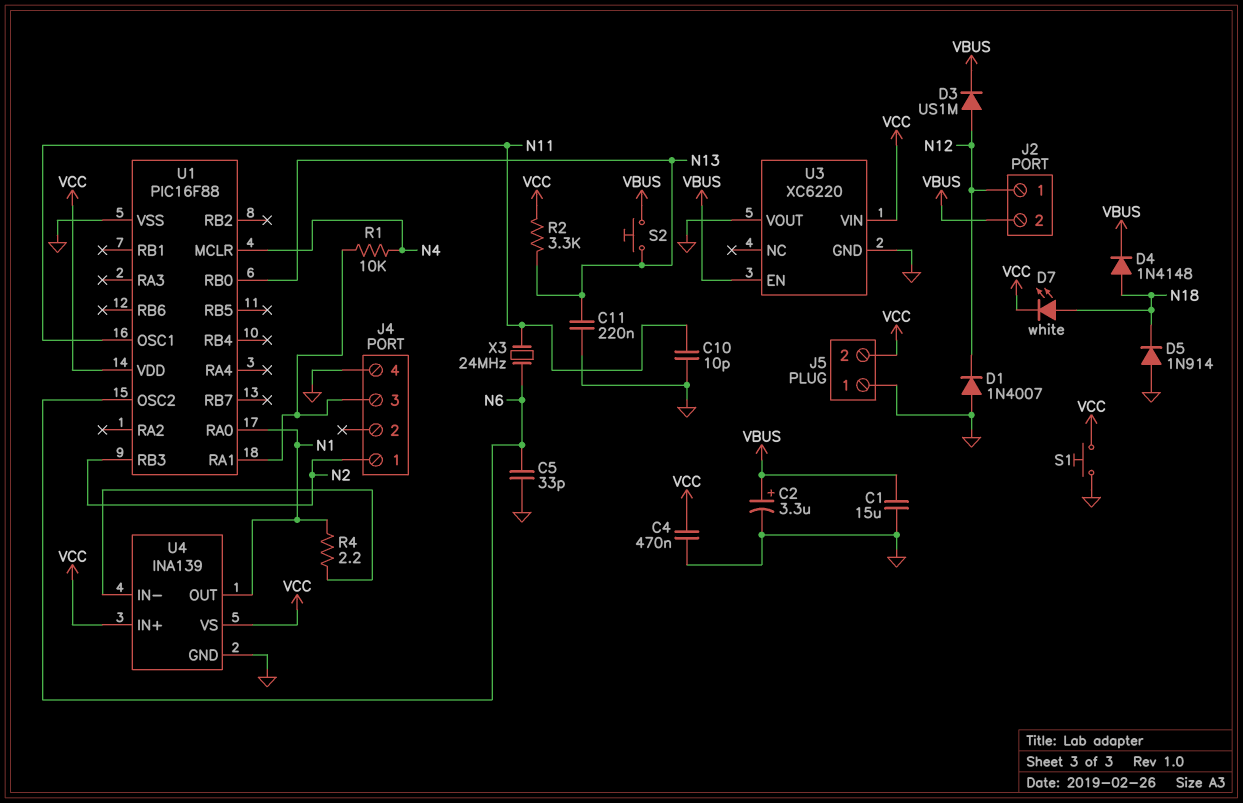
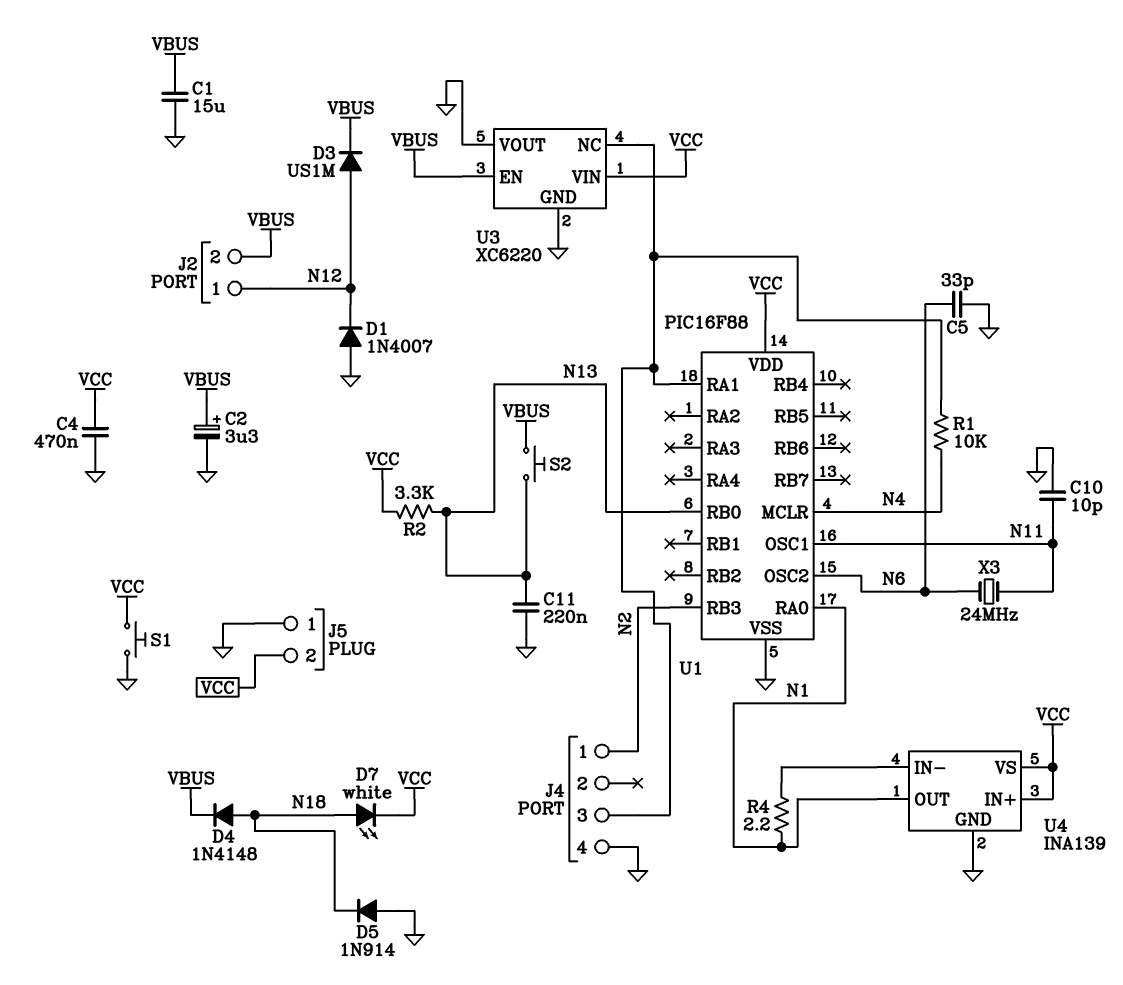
U3 pin NC: none -> J4/3

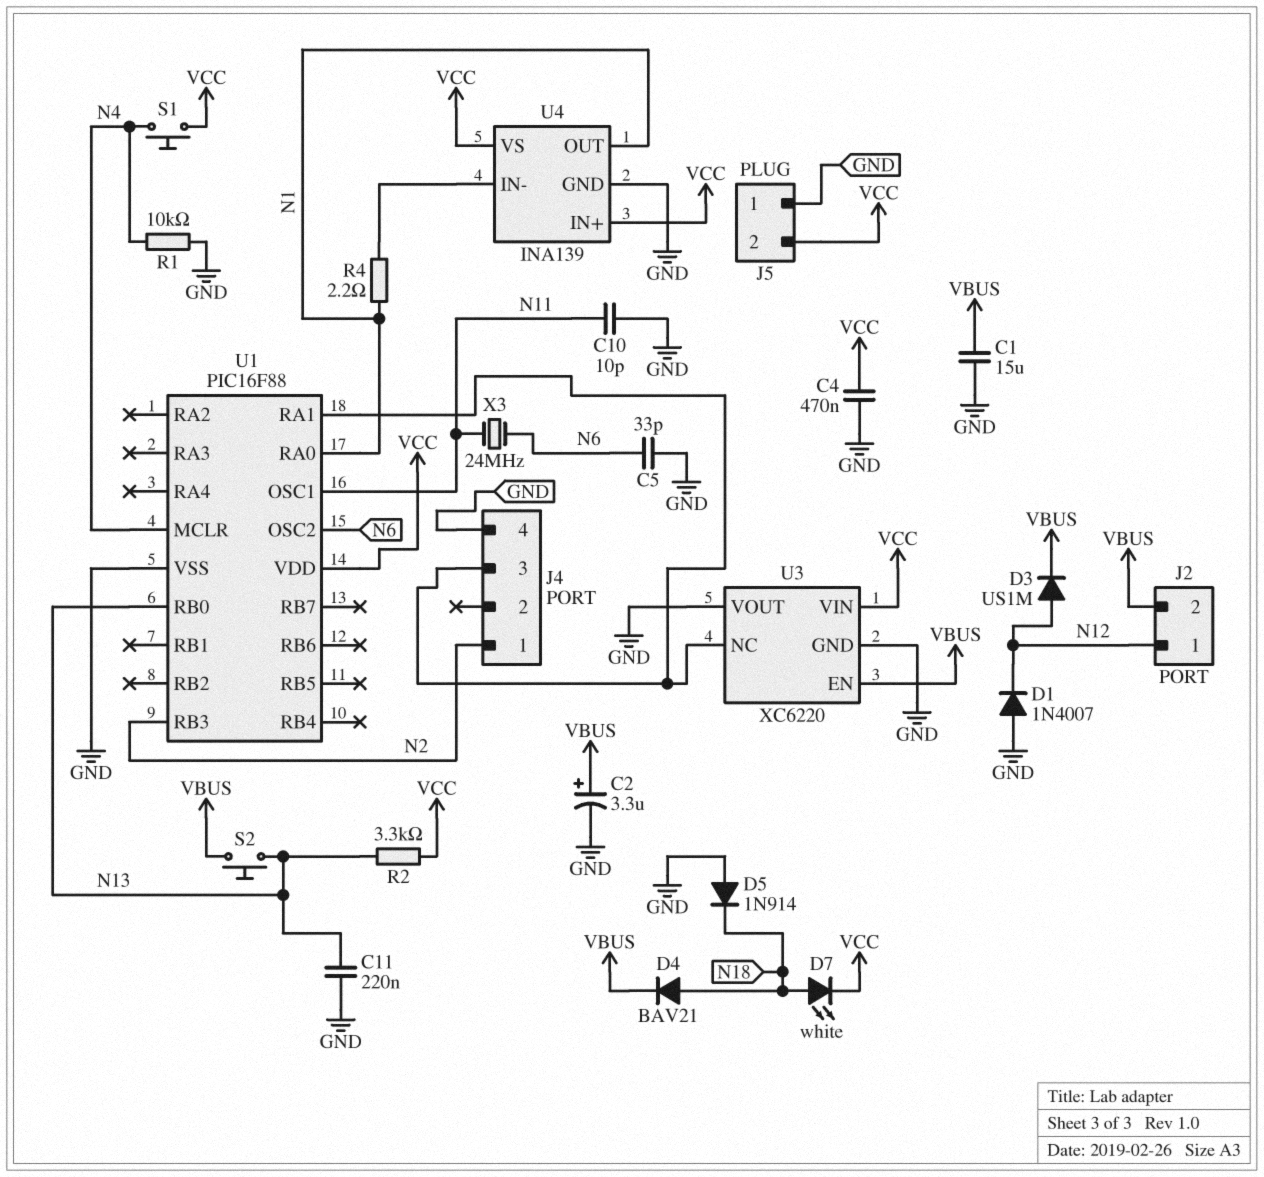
D4: diode 1N4148 (A N18, K VBUS) -> diode BAV21 (A N18, K VBUS)
R1: 10k (J4/3, N4) -> 10k (GND, N4)
S1: button (GND, VCC) -> button (N4, VCC)

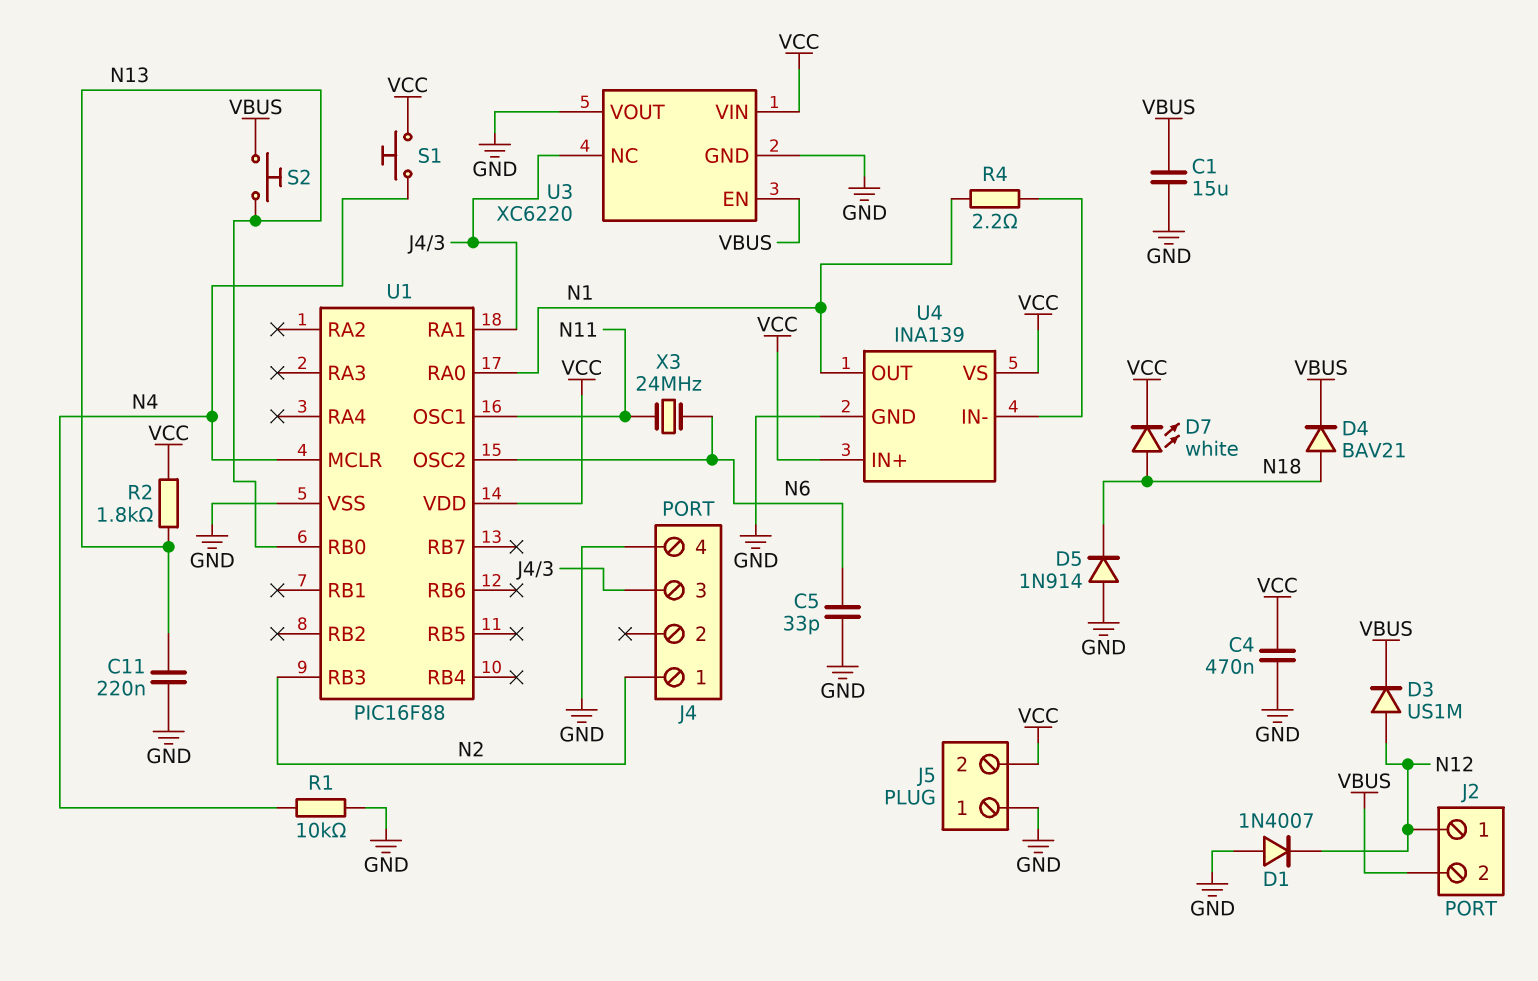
C2: 3.3uF (plus VBUS, minus GND) -> none
C10: 10pF (GND, N11) -> none
R2: 3.3k (N13, VCC) -> 1.8k (N13, VCC)

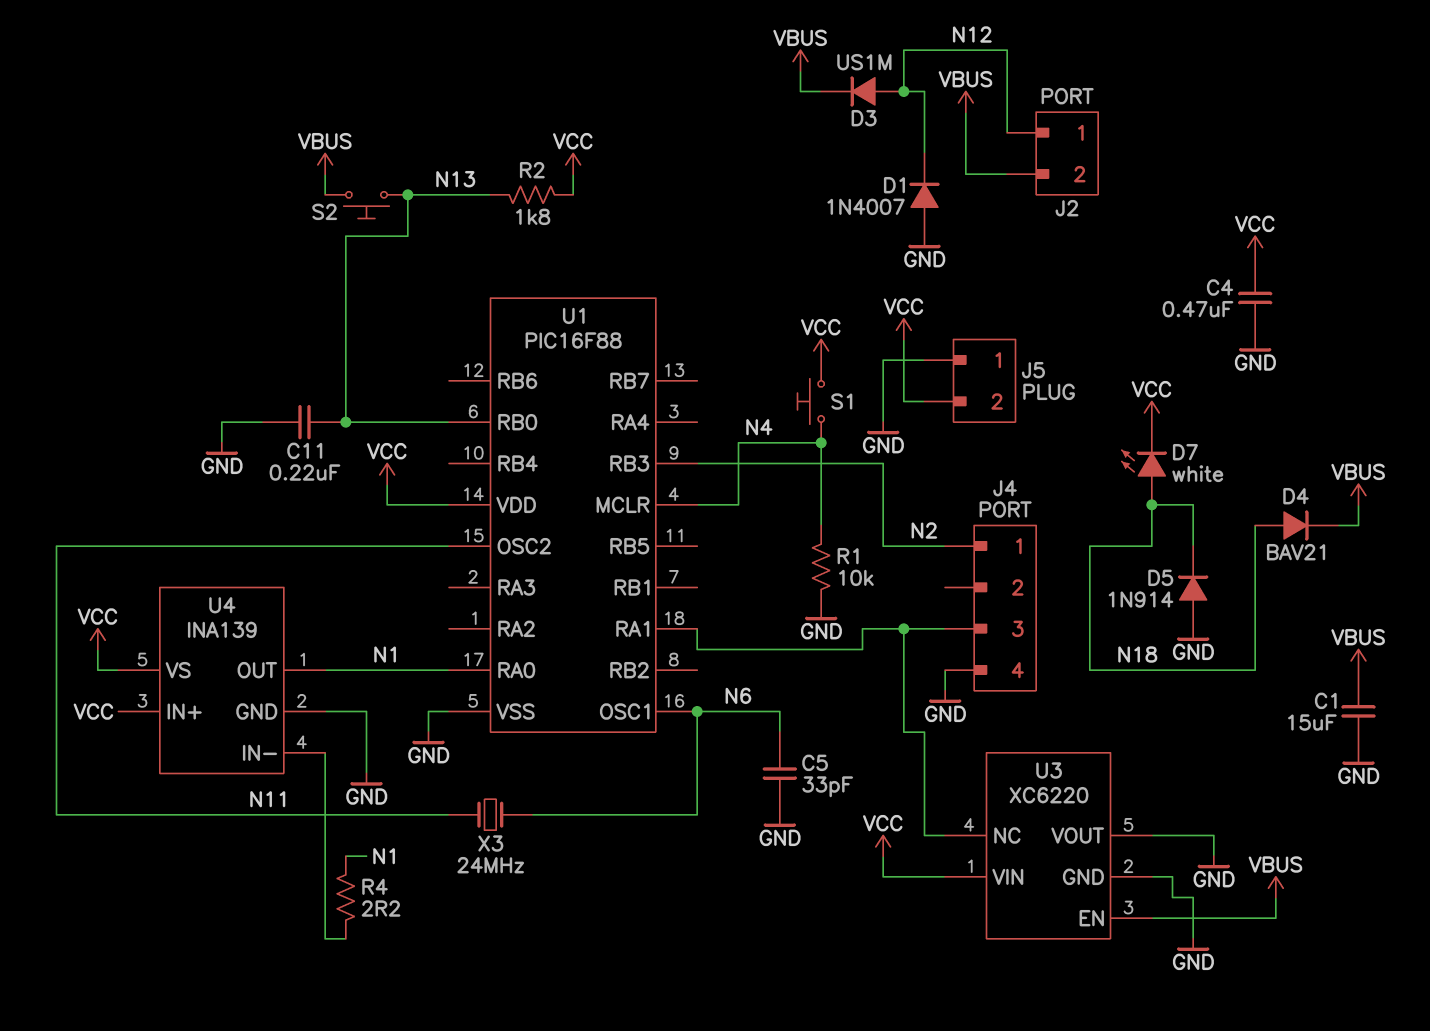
U1 pin OSC1: N11 -> N6
U1 pin OSC2: N6 -> N11

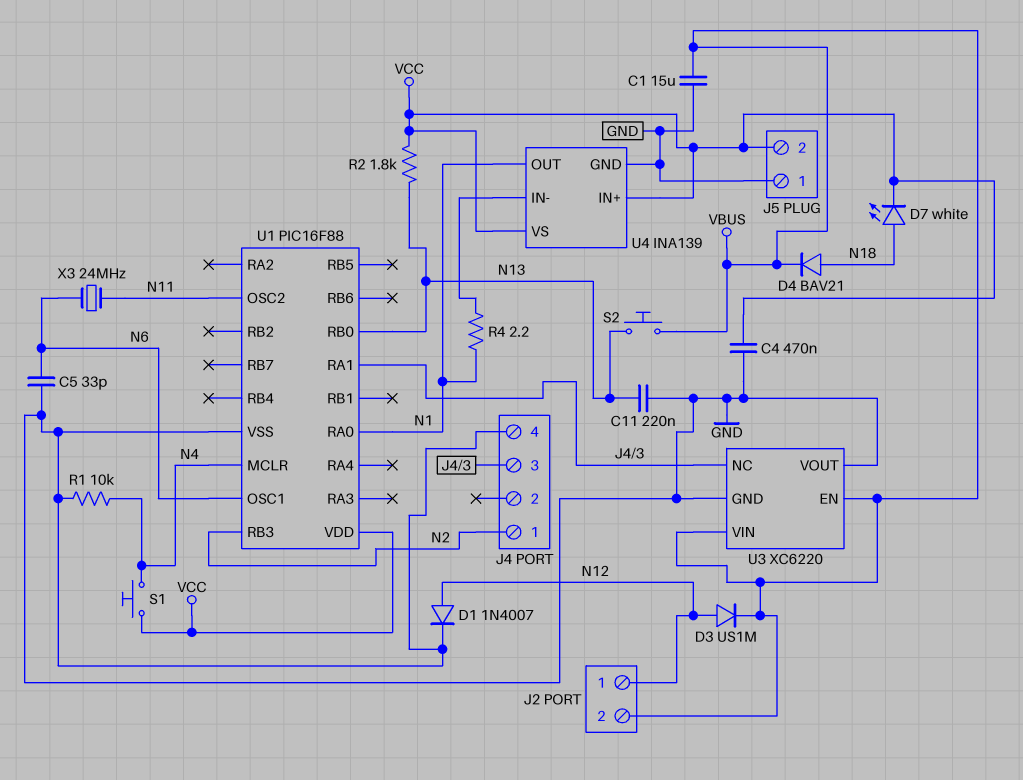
D1: diode 1N4007 (A GND, K N12) -> diode 1N4007 (A N12, K GND)
D5: diode 1N914 (A GND, K N18) -> none
U3 pin VIN: VCC -> VBUS

